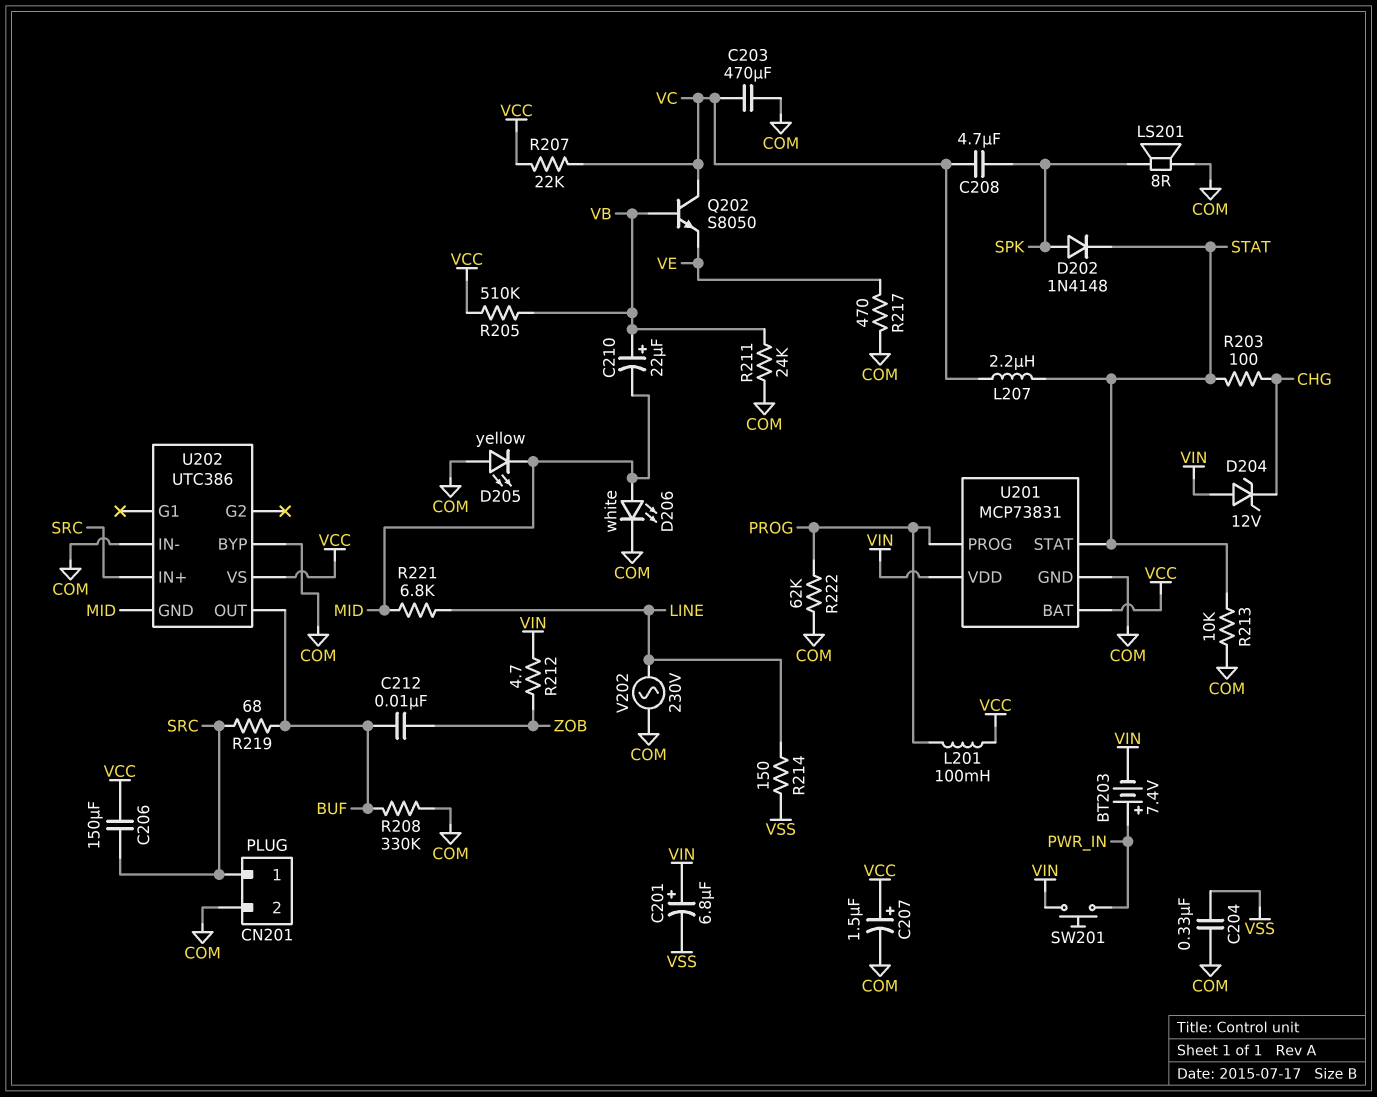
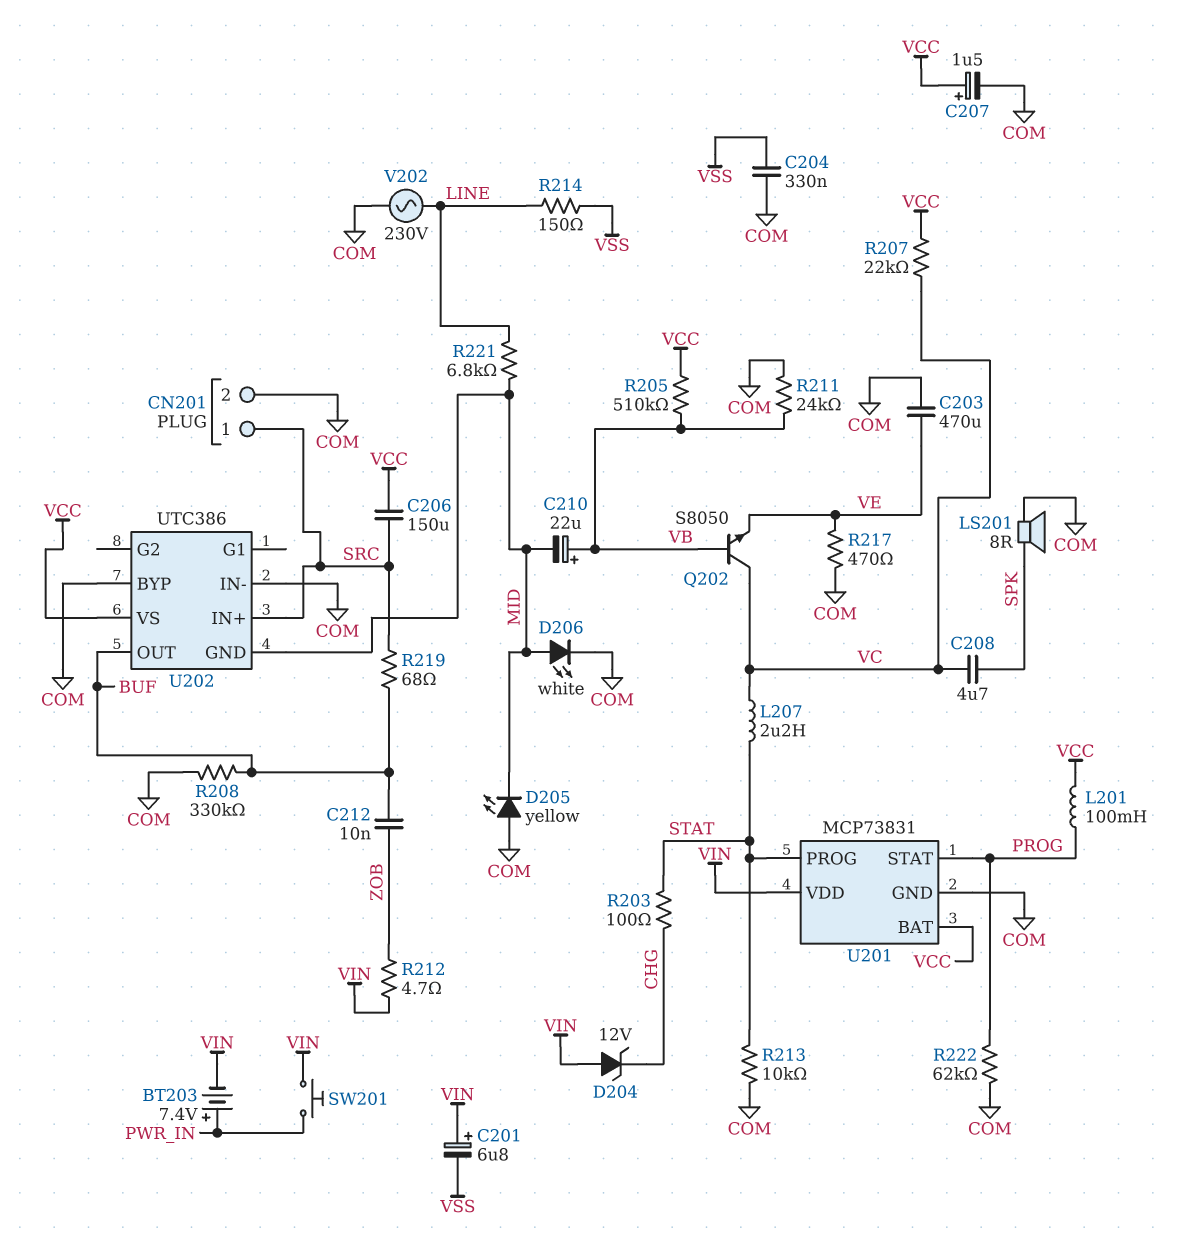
C203: 470uF (COM, VC) -> 470uF (COM, VE)
D202: diode 1N4148 (A SPK, K STAT) -> none
U201 pin PROG: PROG -> STAT
U201 pin STAT: STAT -> PROG

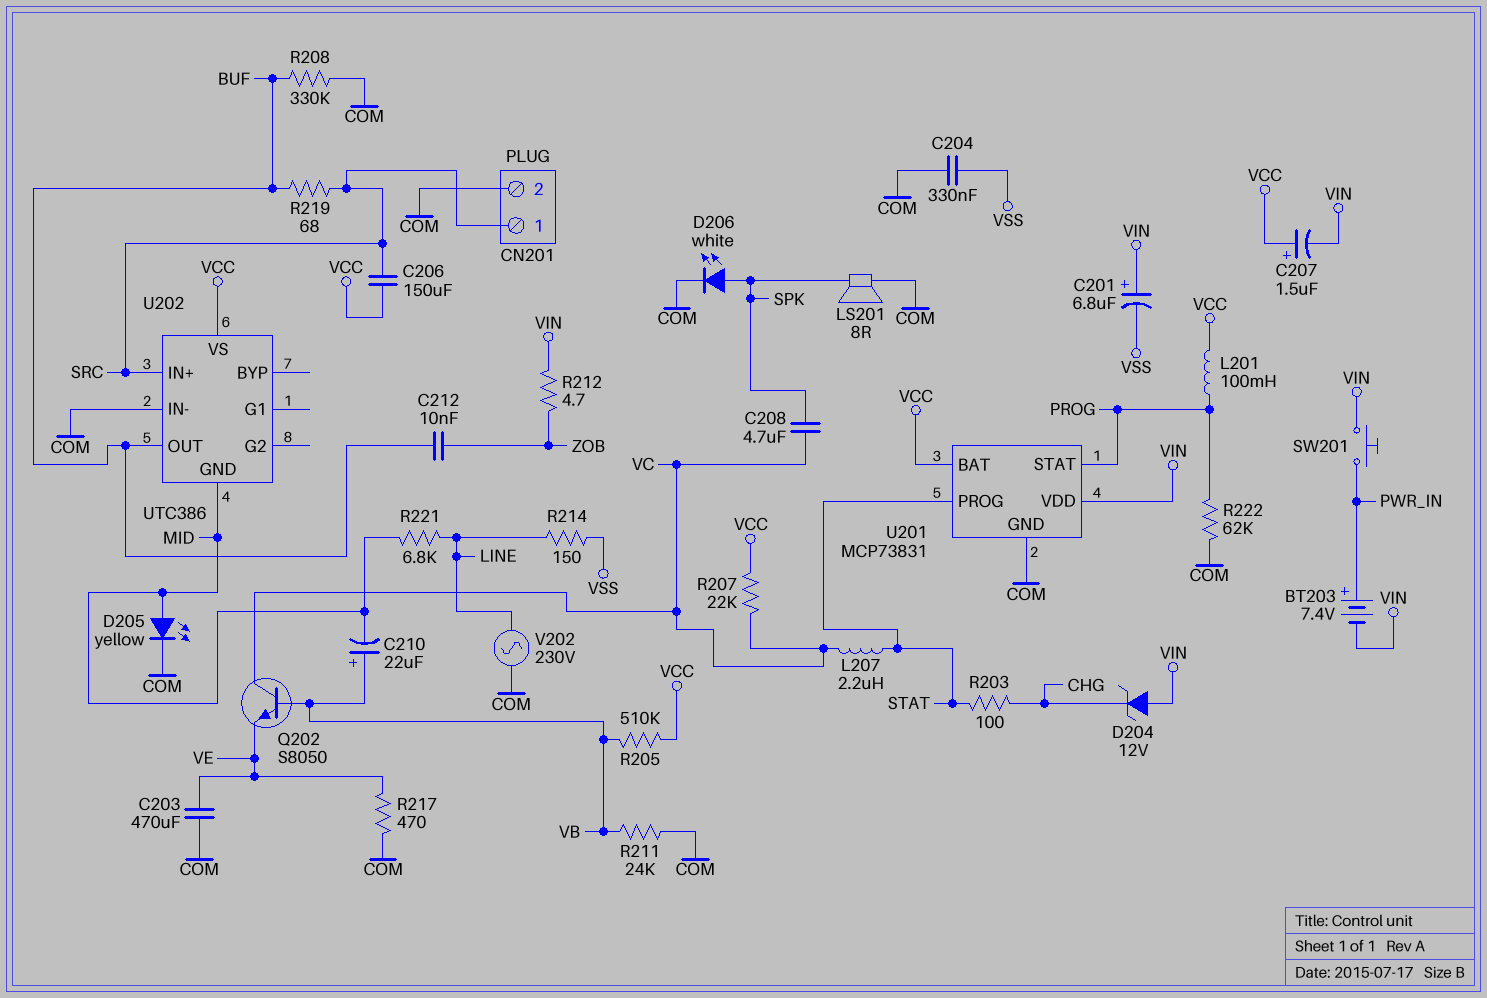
C207: 1.5uF (plus VCC, minus COM) -> 1.5uF (plus VCC, minus VIN)
D205: LED yellow (A COM, K MID) -> LED yellow (A MID, K COM)
D206: LED white (A MID, K COM) -> LED white (A SPK, K COM)
R213: 10k (COM, STAT) -> none
U202 pin BYP: COM -> none

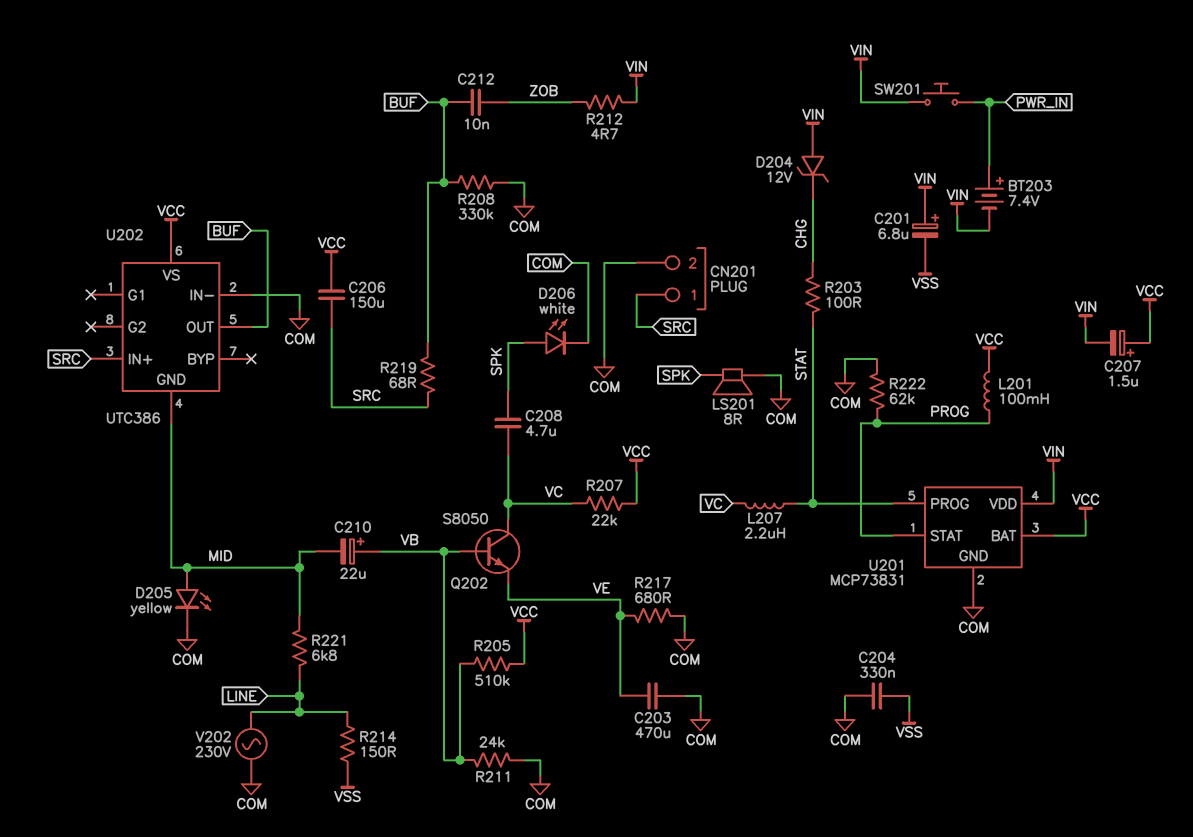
R217: 470 (COM, VE) -> 680 (COM, VE)

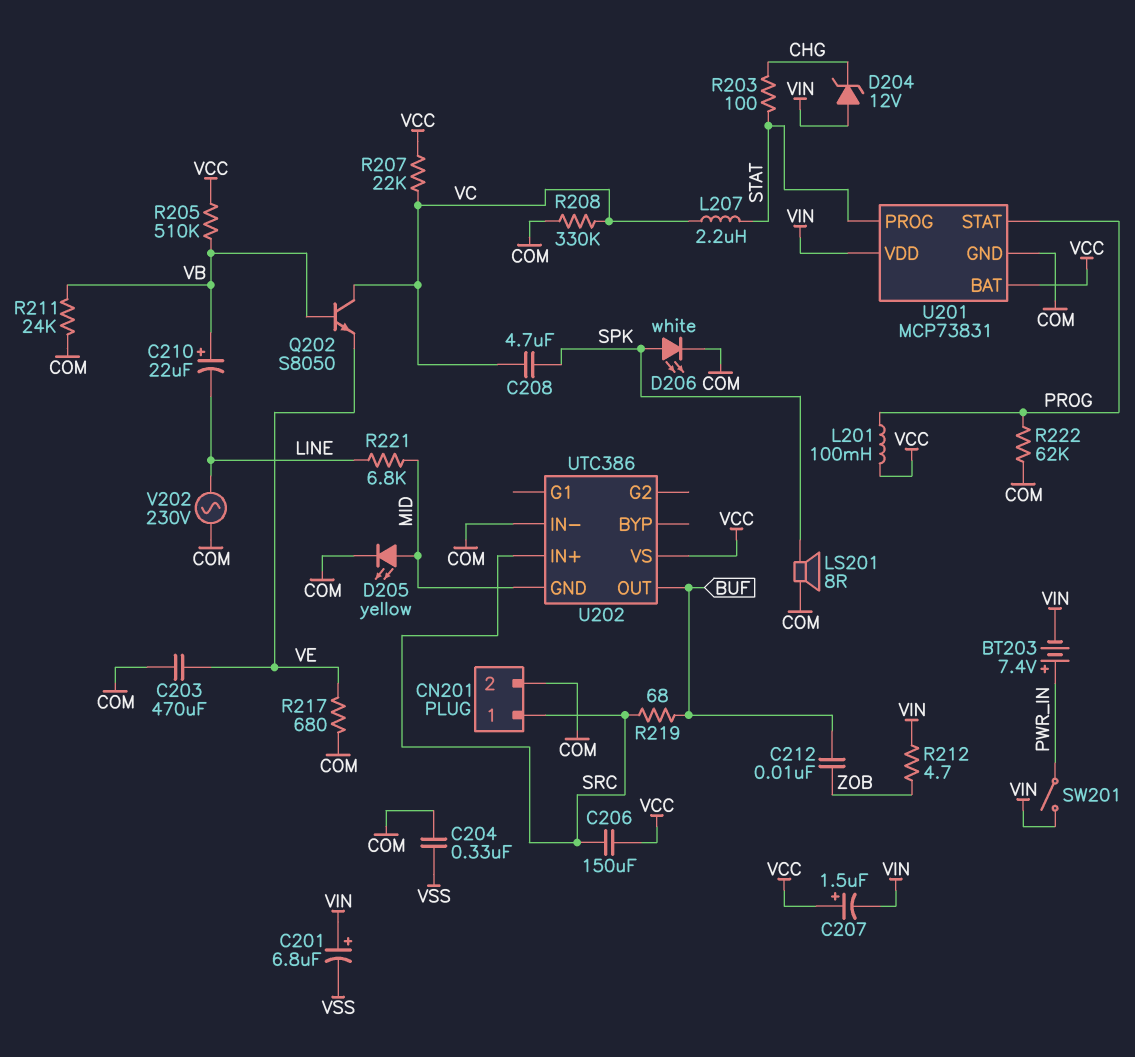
C210: 22uF (plus VB, minus MID) -> 22uF (plus VB, minus LINE)
R208: 330k (BUF, COM) -> 330k (COM, VC)
R214: 150 (LINE, VSS) -> none
SW201: button (PWR_IN, VIN) -> switch (PWR_IN, VIN)

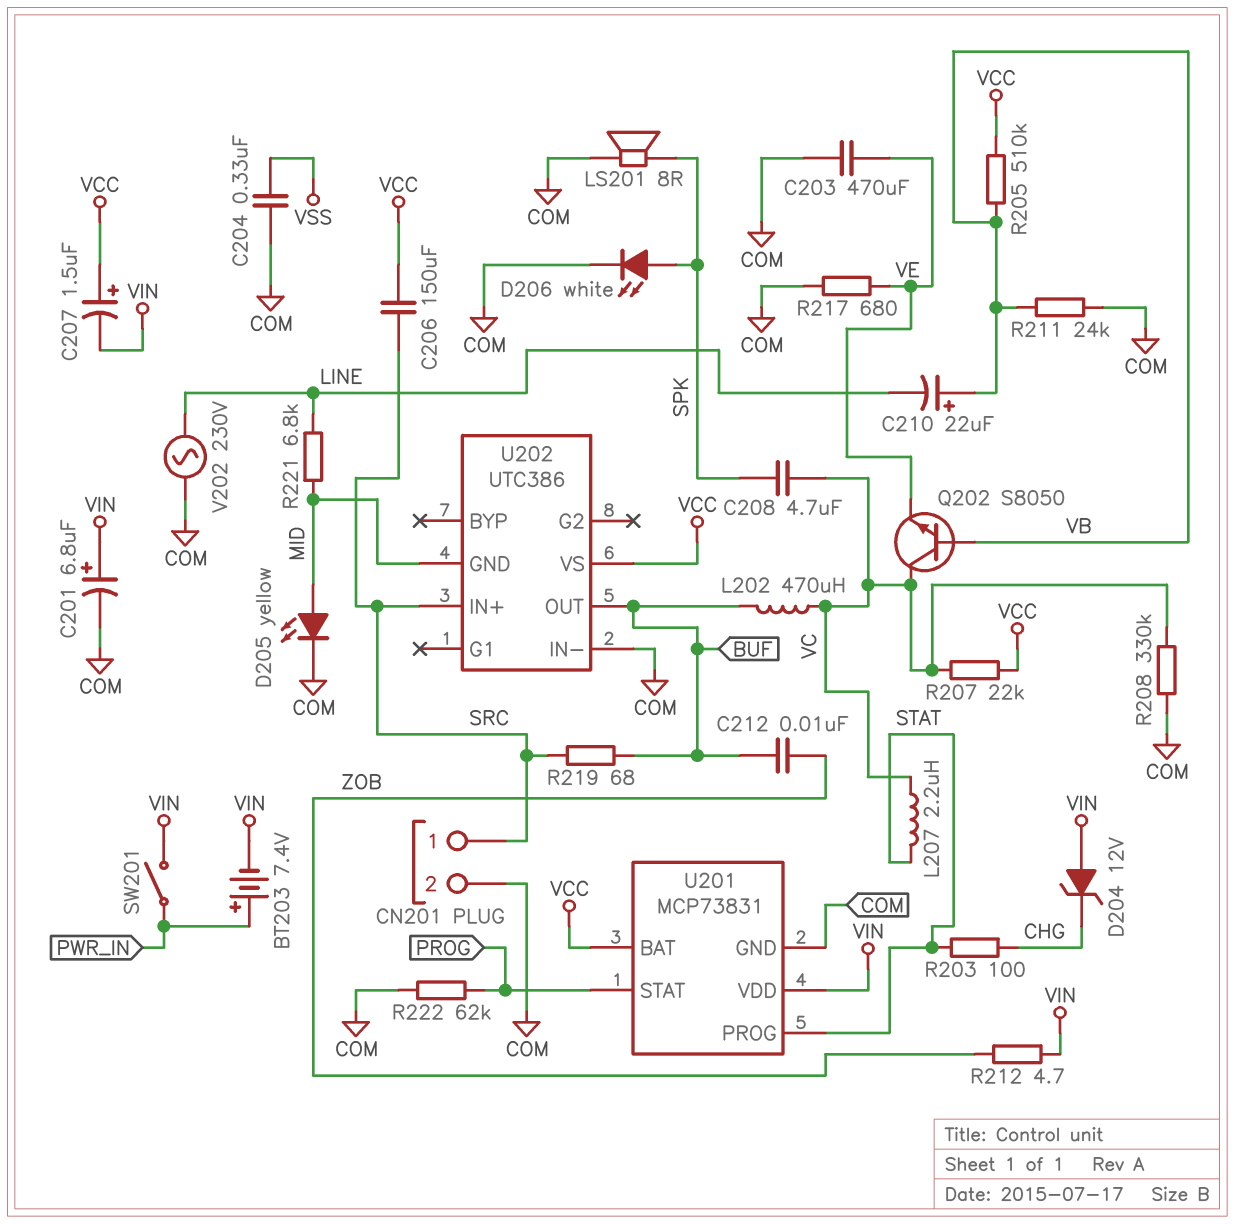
C201: 6.8uF (plus VIN, minus VSS) -> 6.8uF (plus VIN, minus COM)
L201: 100mH (PROG, VCC) -> none
L202: none -> 470uH (BUF, VC)

